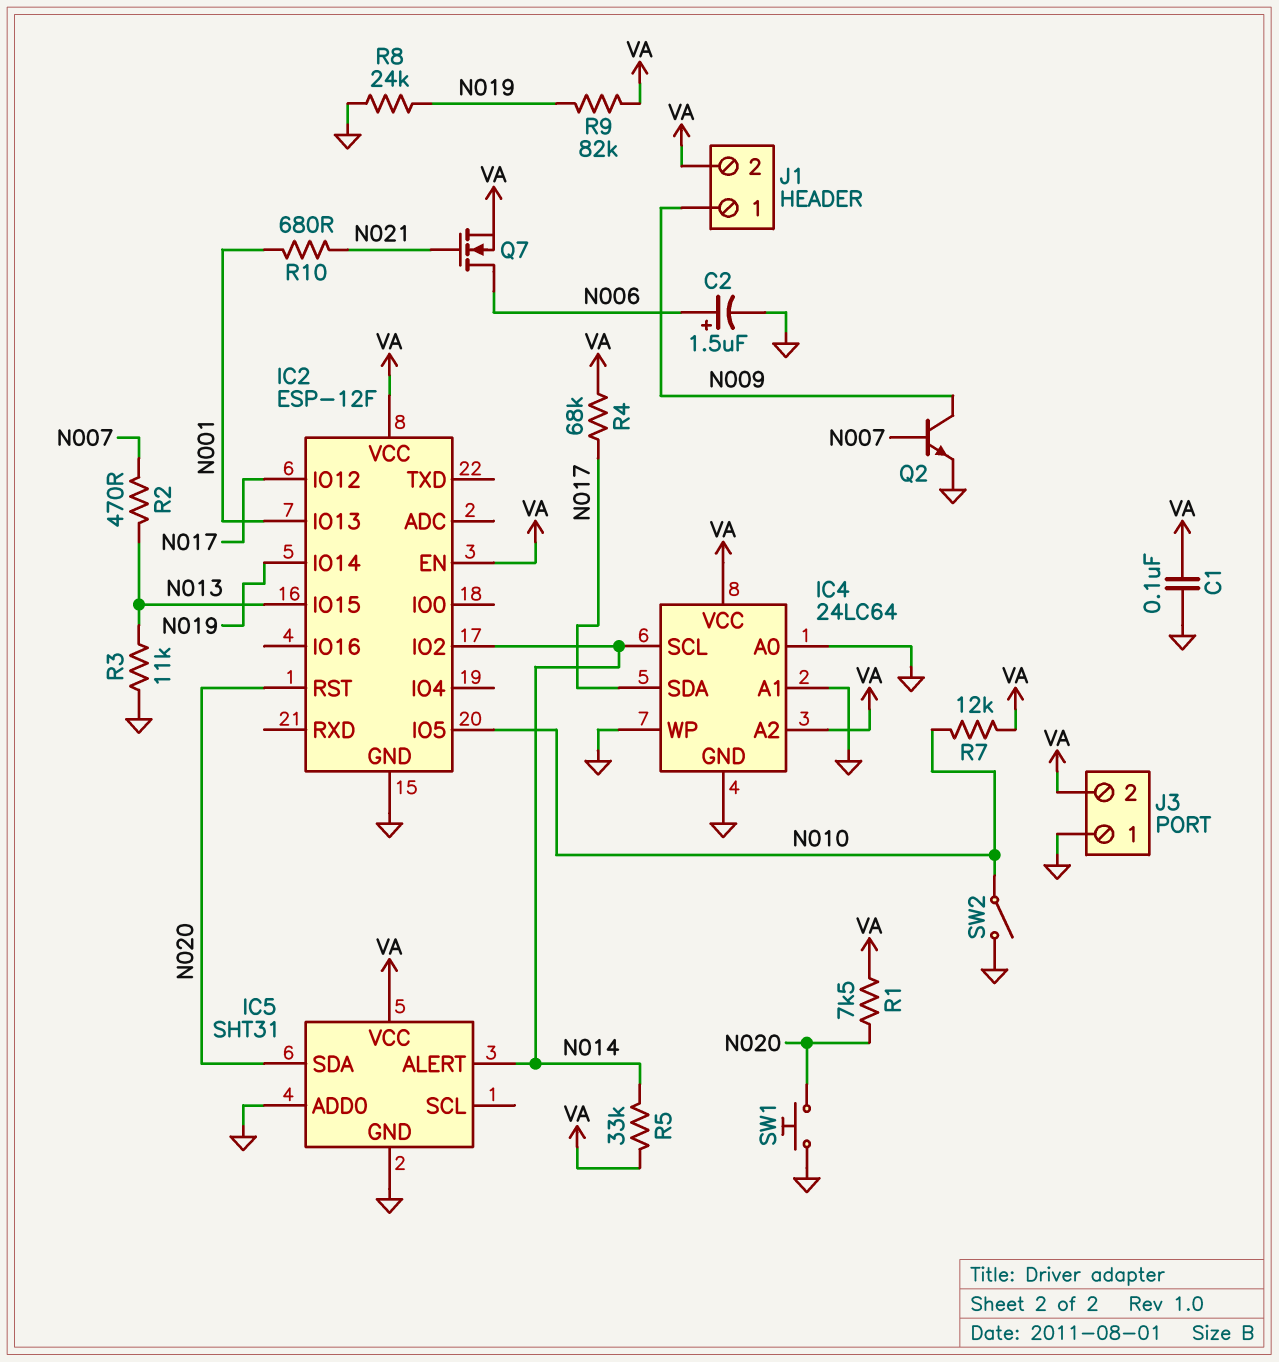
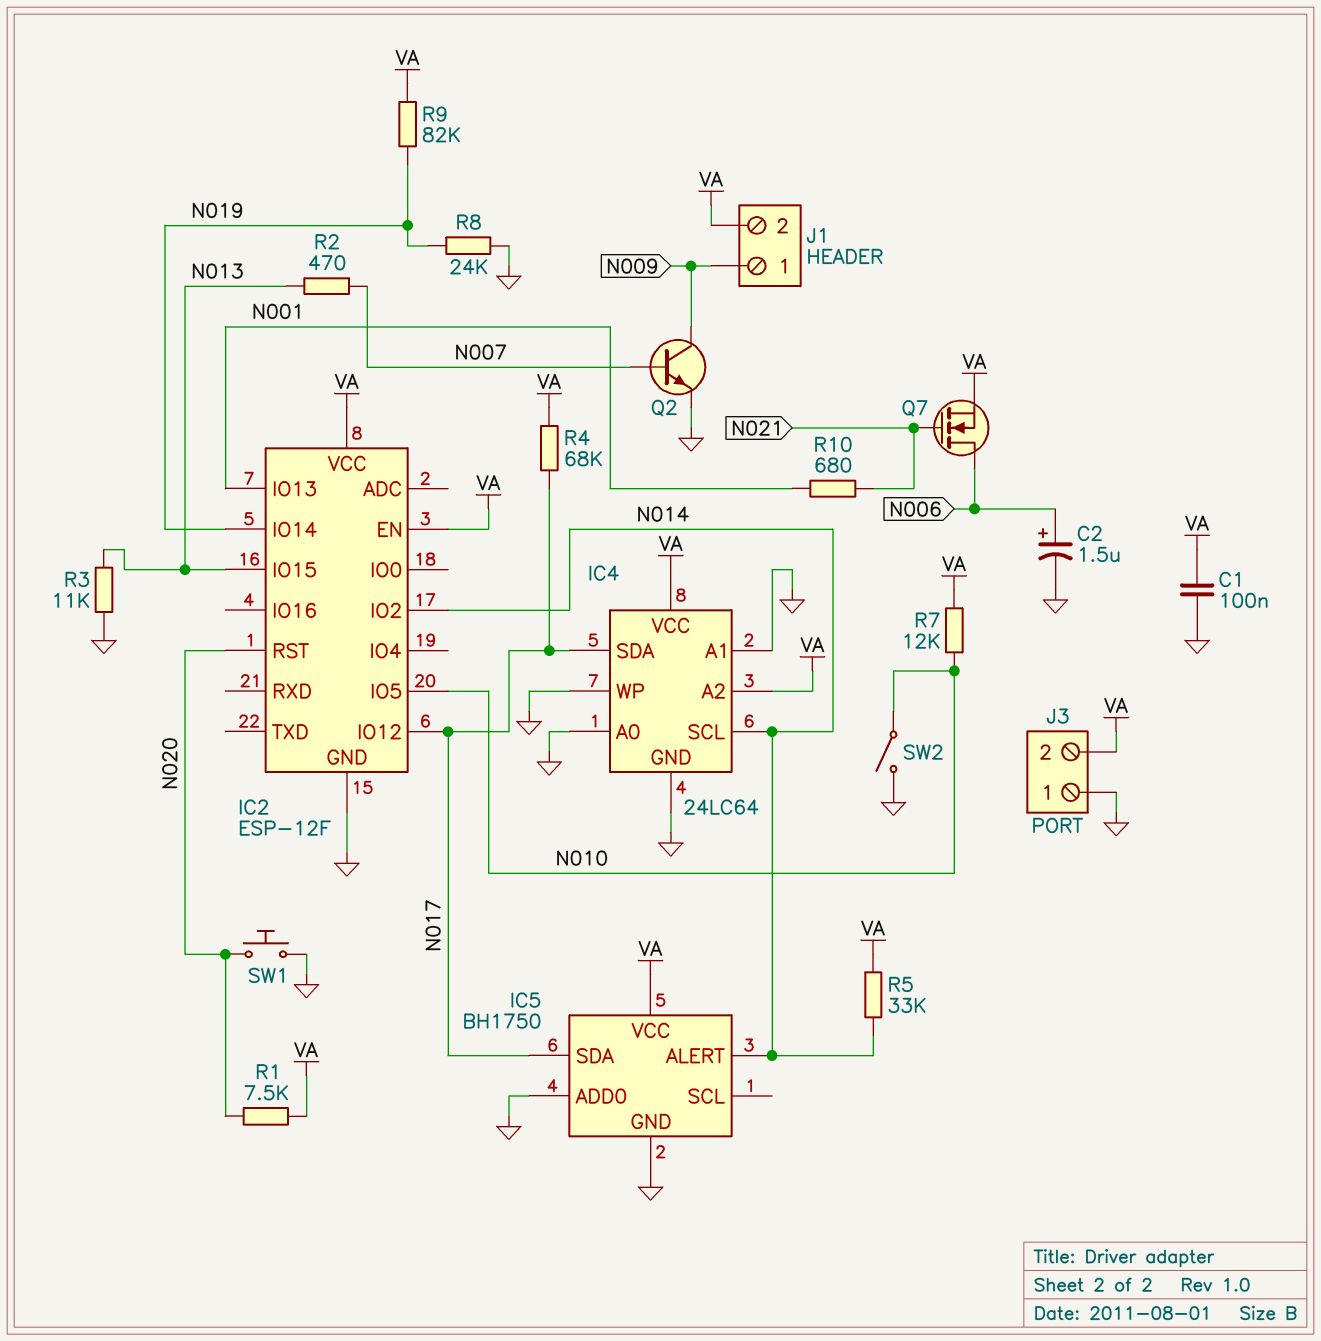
IC5: SHT31 -> BH1750
IC5 pin SDA: N020 -> N017

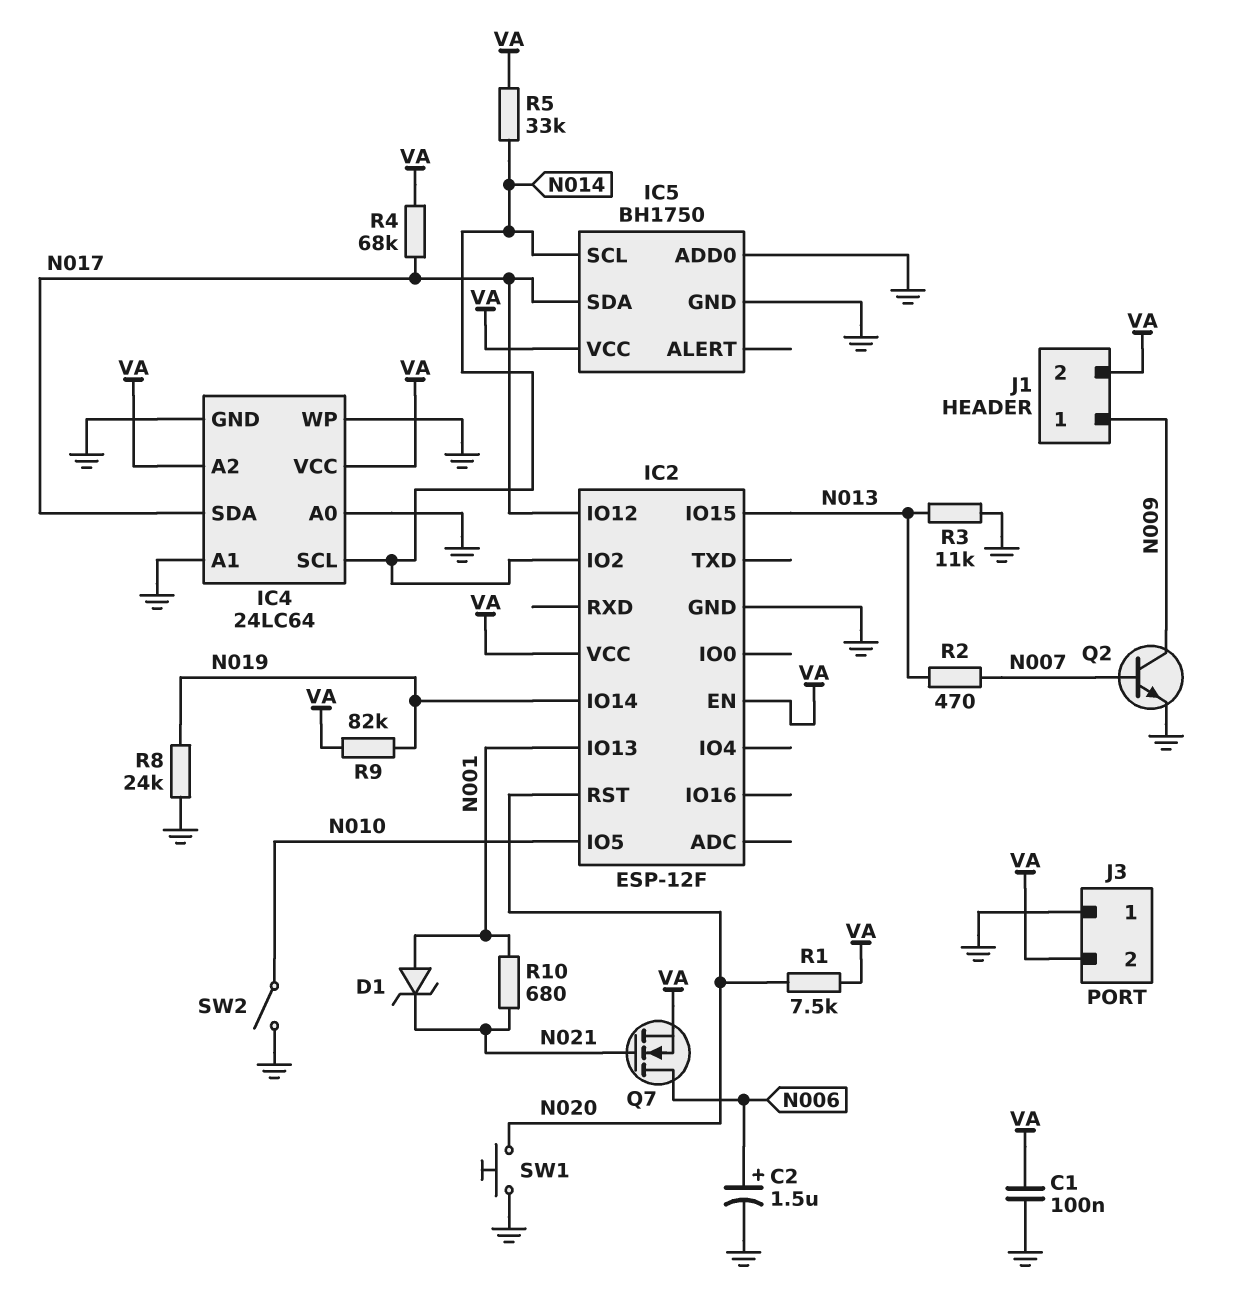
D1: none -> zener (A N001, K N021)
IC5 pin ALERT: N014 -> none
IC5 pin SCL: none -> N014
R7: 12k (N010, VA) -> none

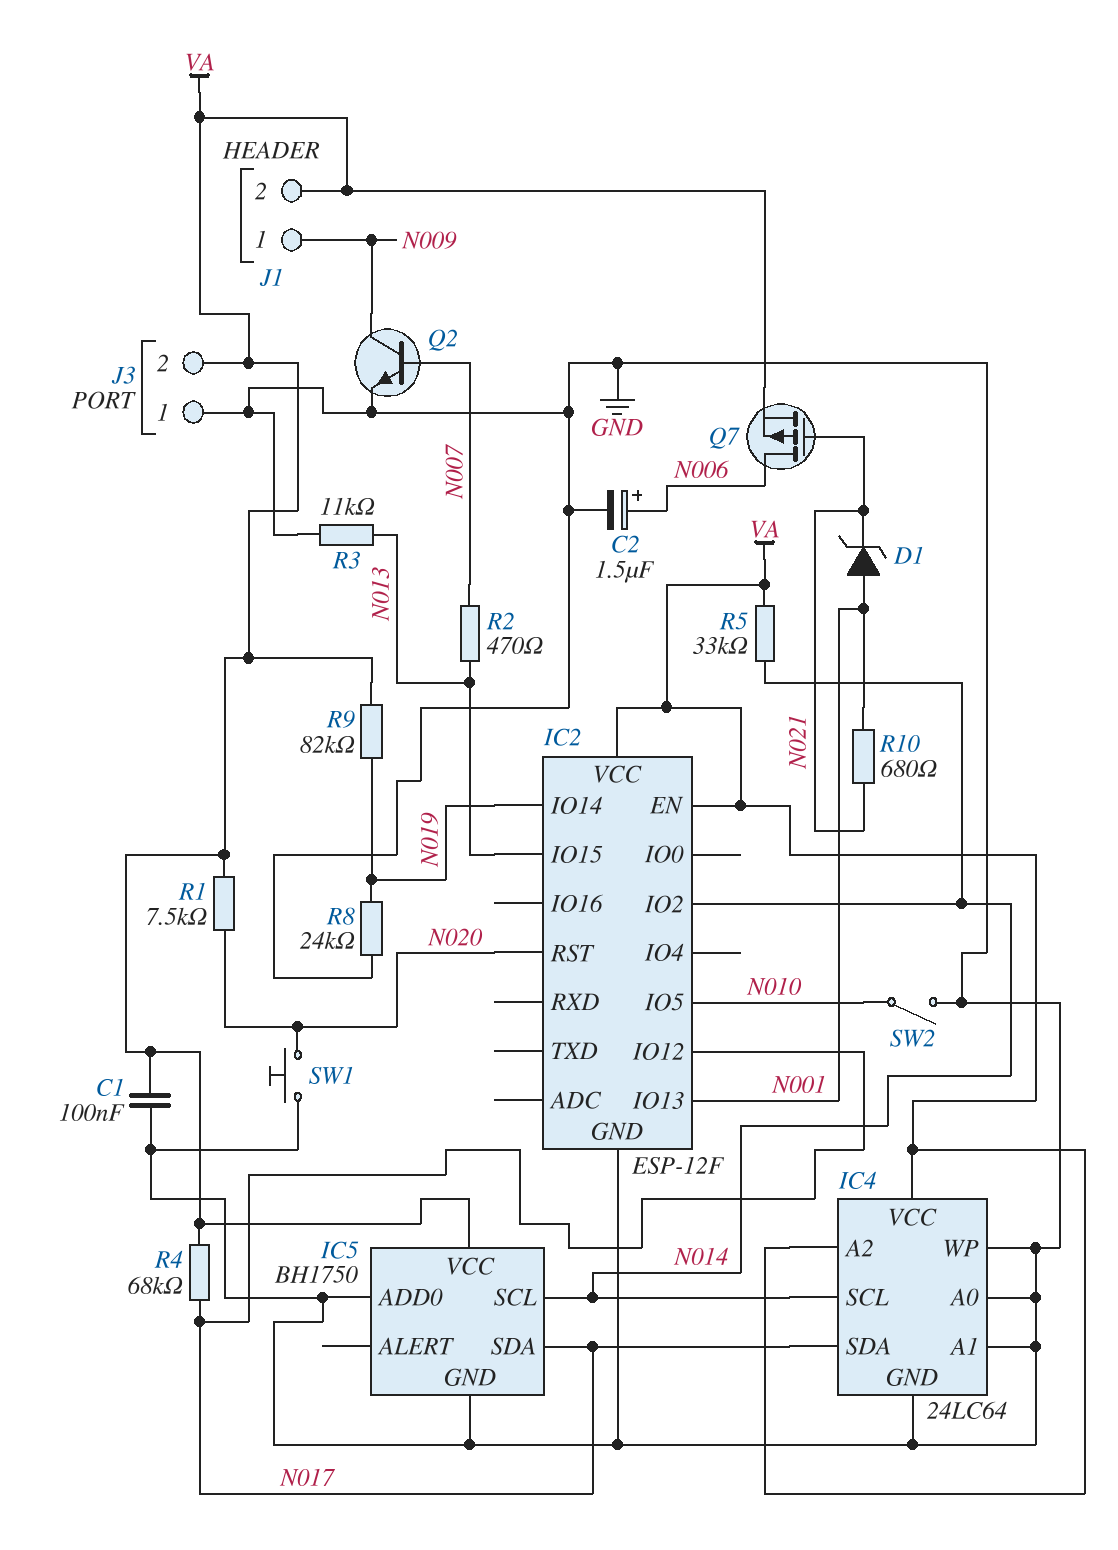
Q7: NMOS (G N021, D N006, S VA) -> PMOS (G N021, D N006, S VA)

